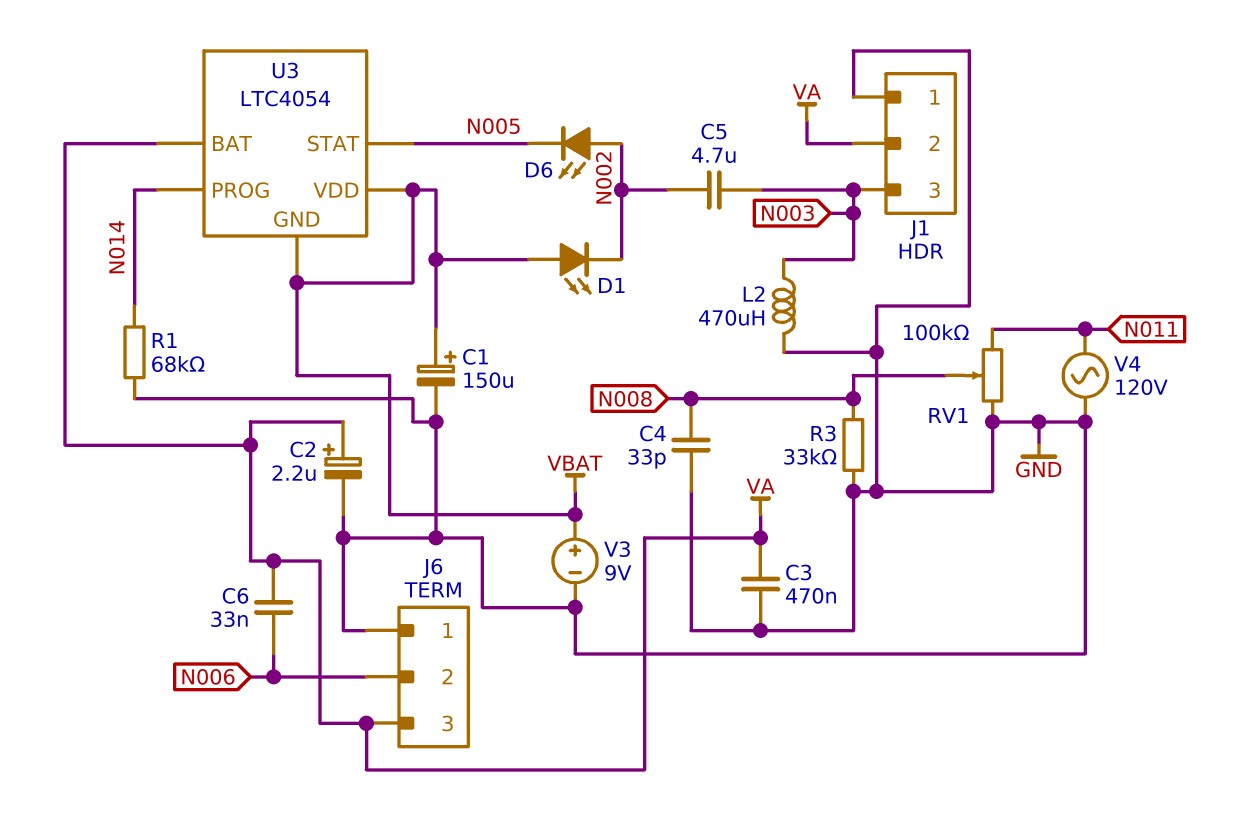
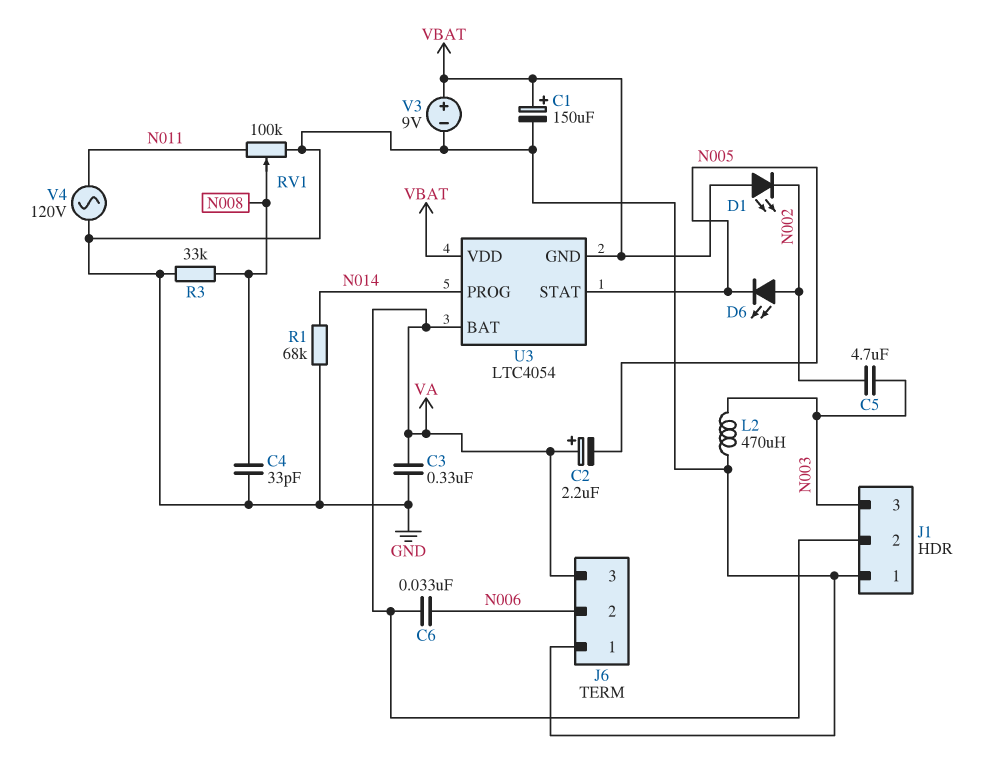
C2: 2.2uF (plus VA, minus GND) -> 2.2uF (plus VA, minus N005)
C3: 470nF (GND, VA) -> 330nF (GND, VA)

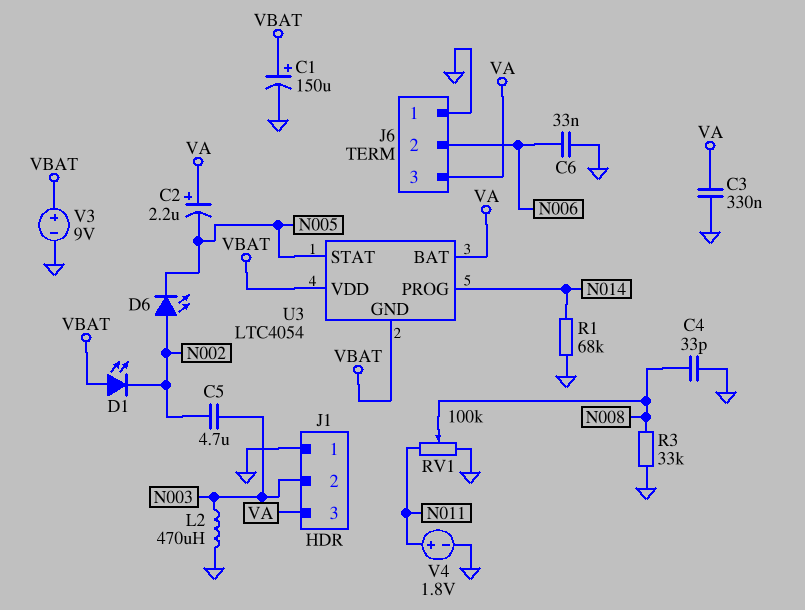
C6: 33nF (N006, VA) -> 33nF (GND, N006)
J1 pin 2: VA -> N003
J1 pin 3: N003 -> VA
V4: AC 120V (GND, N011) -> 1.8V (plus N011, minus GND)

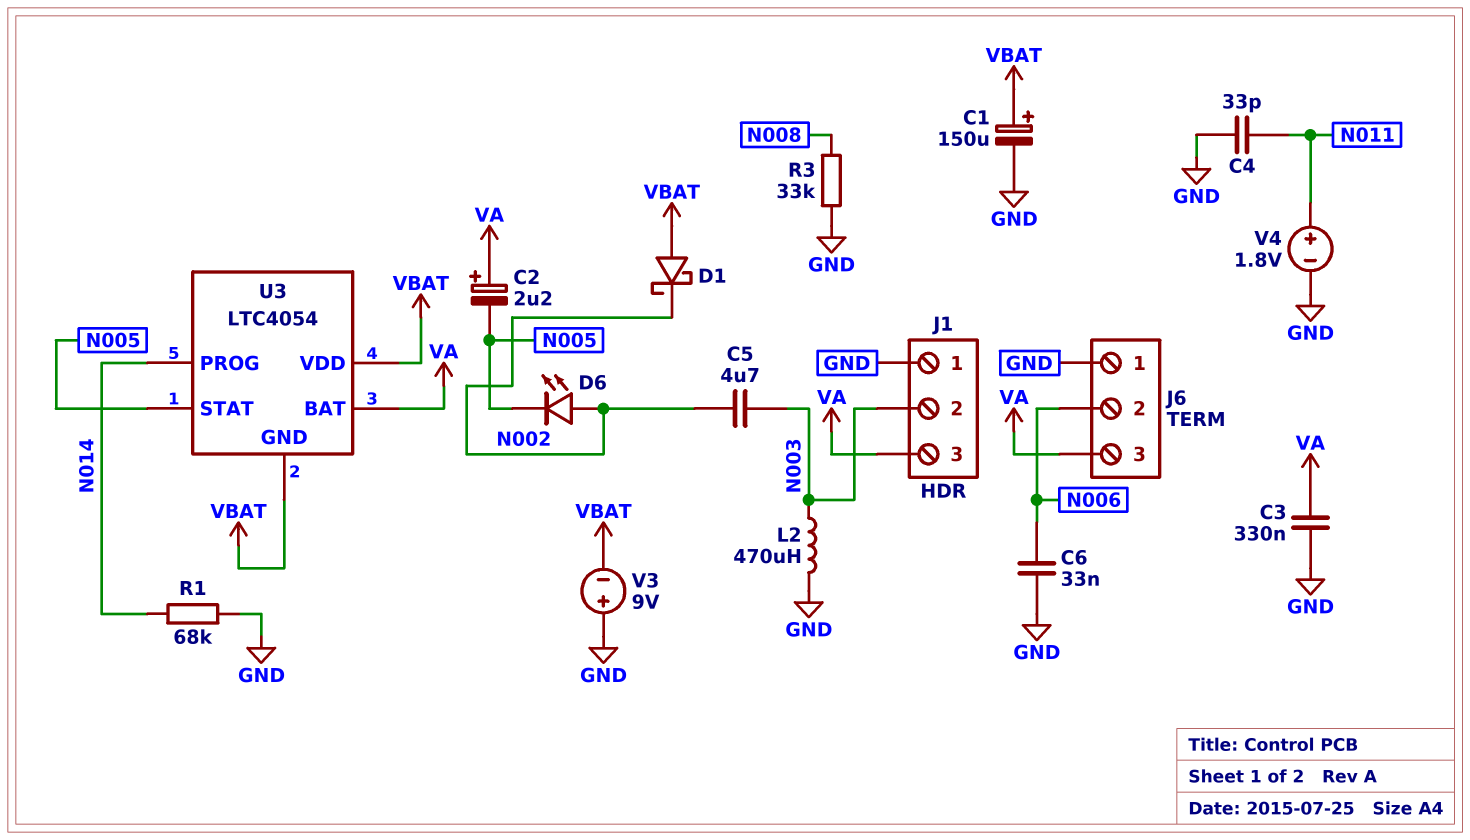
C4: 33pF (GND, N008) -> 33pF (GND, N011)
D1: LED (A VBAT, K N002) -> schottky (A VBAT, K N002)
RV1: 100k (GND, N011, wiper N008) -> none
V3: 9V (plus VBAT, minus GND) -> 9V (plus GND, minus VBAT)

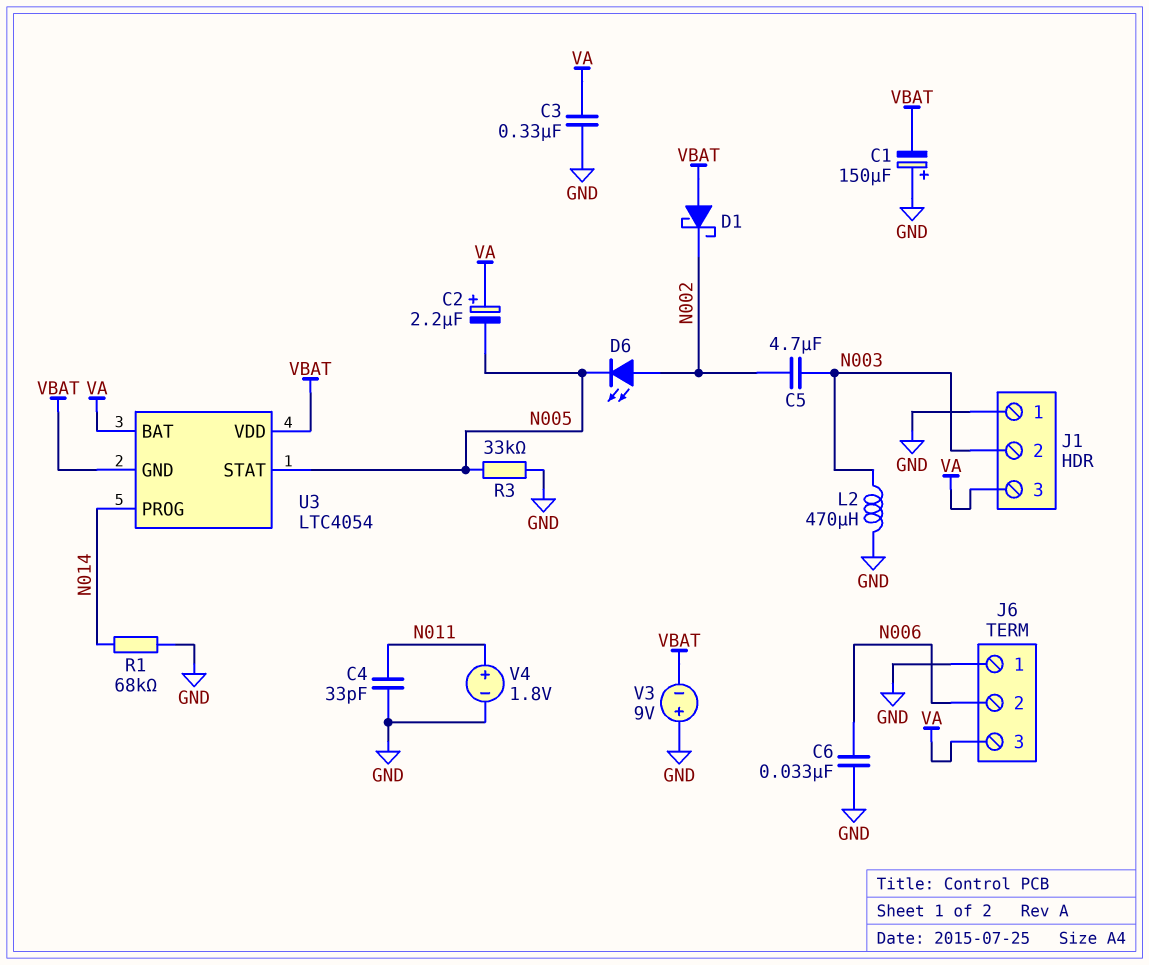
C1: 150uF (plus VBAT, minus GND) -> 150uF (plus GND, minus VBAT)
R3: 33k (GND, N008) -> 33k (GND, N005)

